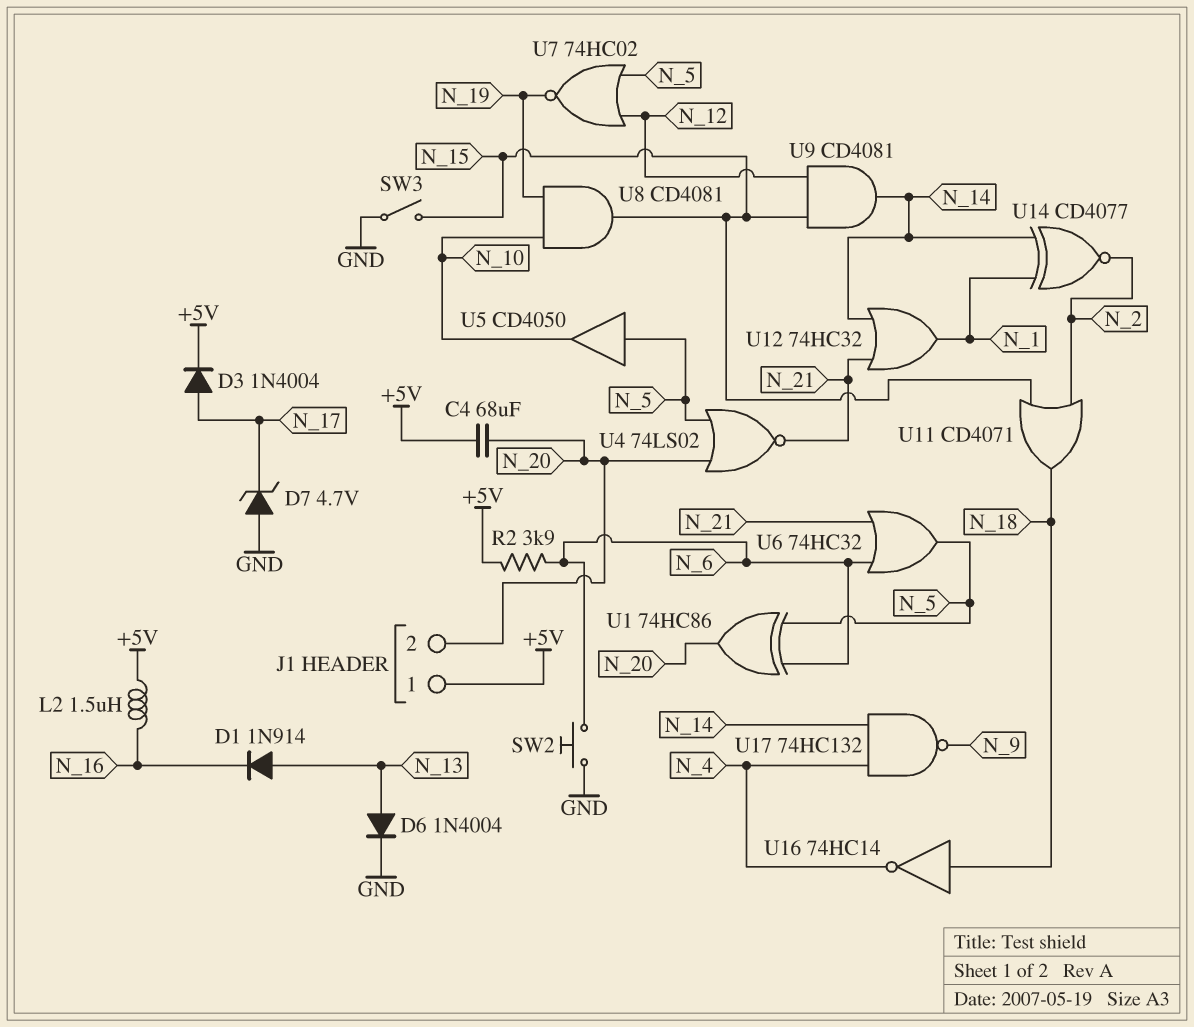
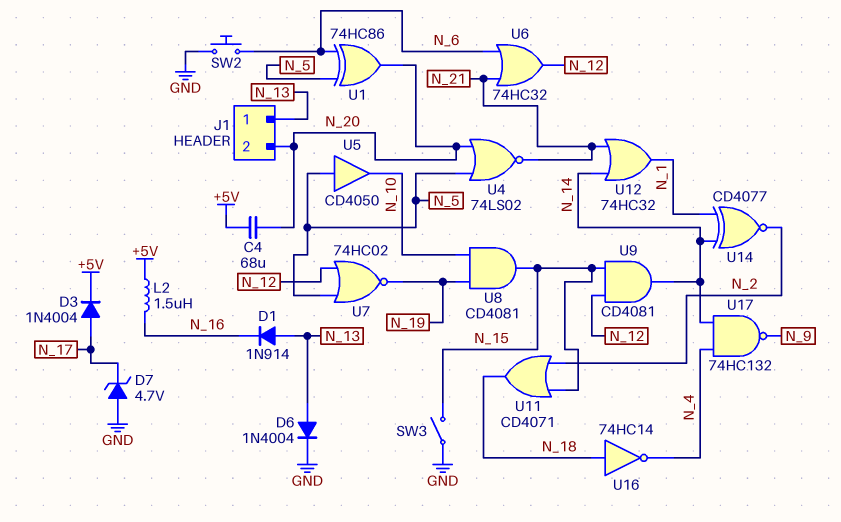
J1 pin 1: +5V -> N_13
R2: 3.9k (+5V, N_6) -> none
U6: OR 74HC32 (in N_6, in N_21, out N_5) -> OR 74HC32 (in N_6, in N_21, out N_12)

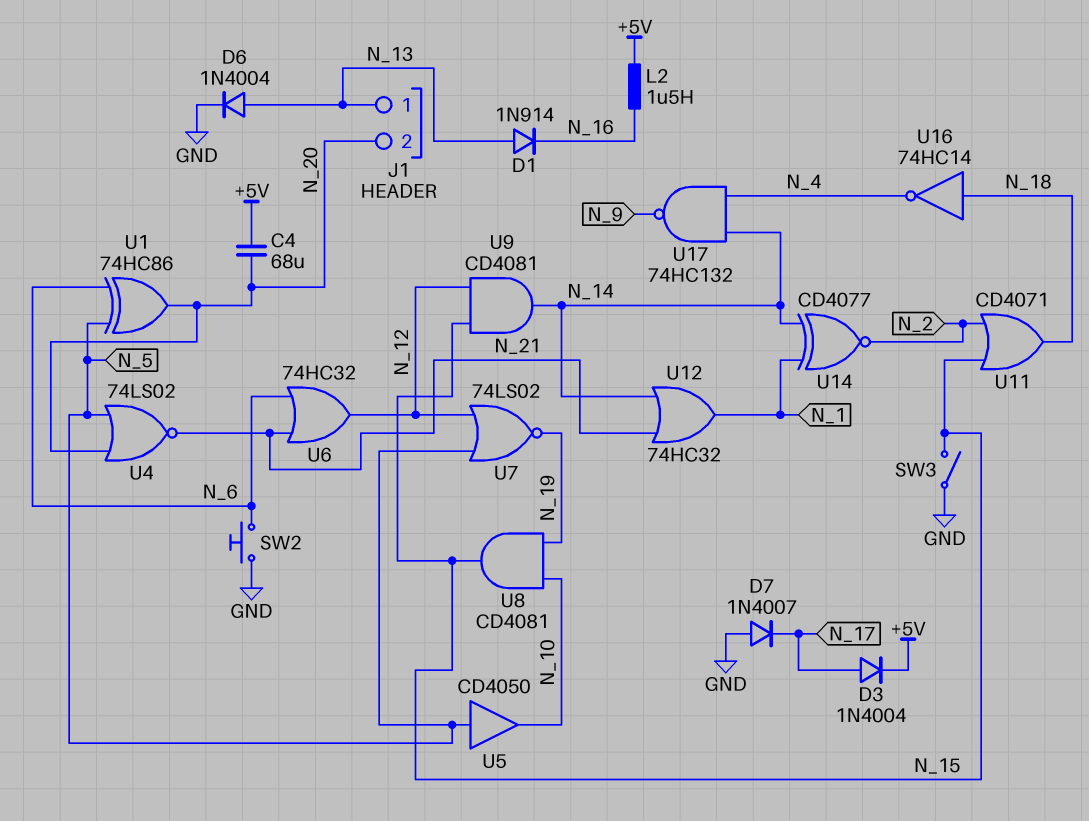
D7: zener 4.7V (A GND, K N_17) -> diode 1N4007 (A GND, K N_17)
U7: NOR 74HC02 (in N_5, in N_12, out N_19) -> NOR 74LS02 (in N_5, in N_12, out N_19)

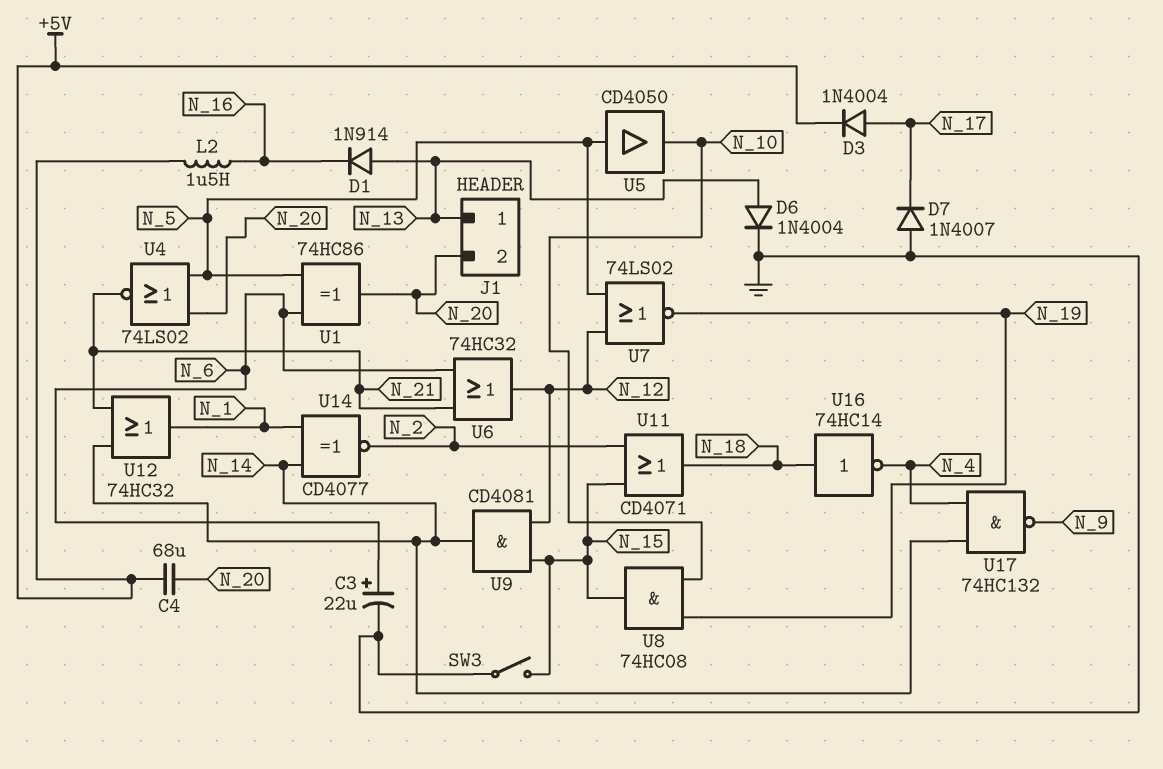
C3: none -> 22uF (plus N_6, minus GND)
SW2: button (GND, N_6) -> none
U8: AND CD4081 (in N_10, in N_19, out N_15) -> AND 74HC08 (in N_10, in N_19, out N_15)

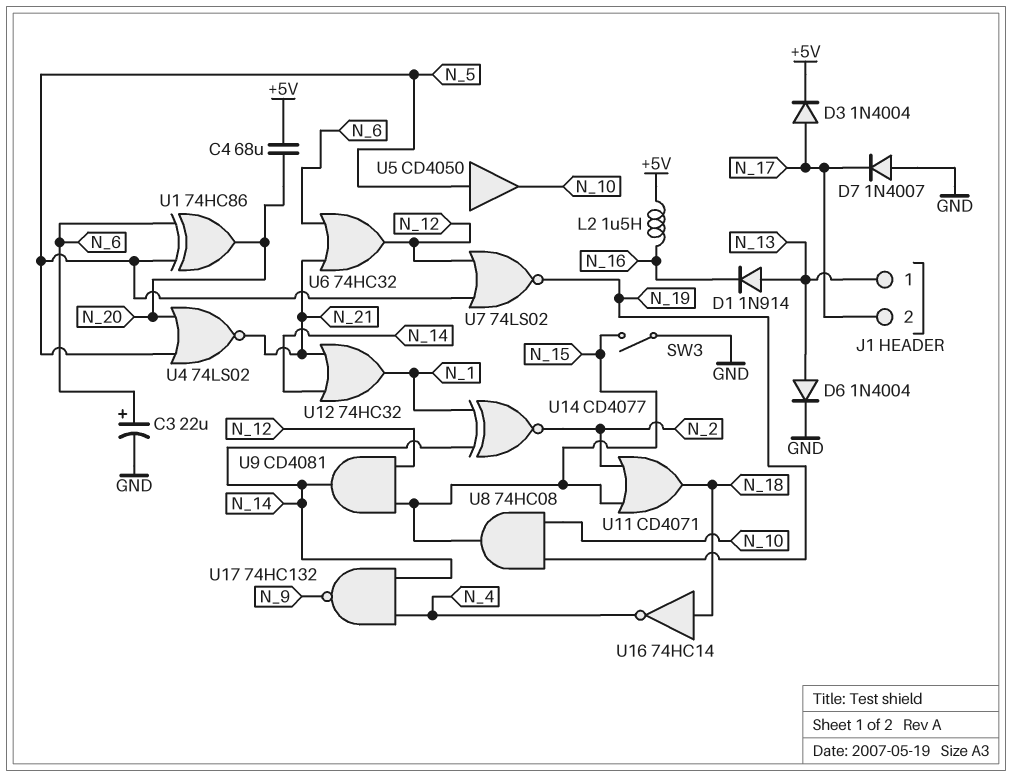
J1 pin 2: N_20 -> N_17

